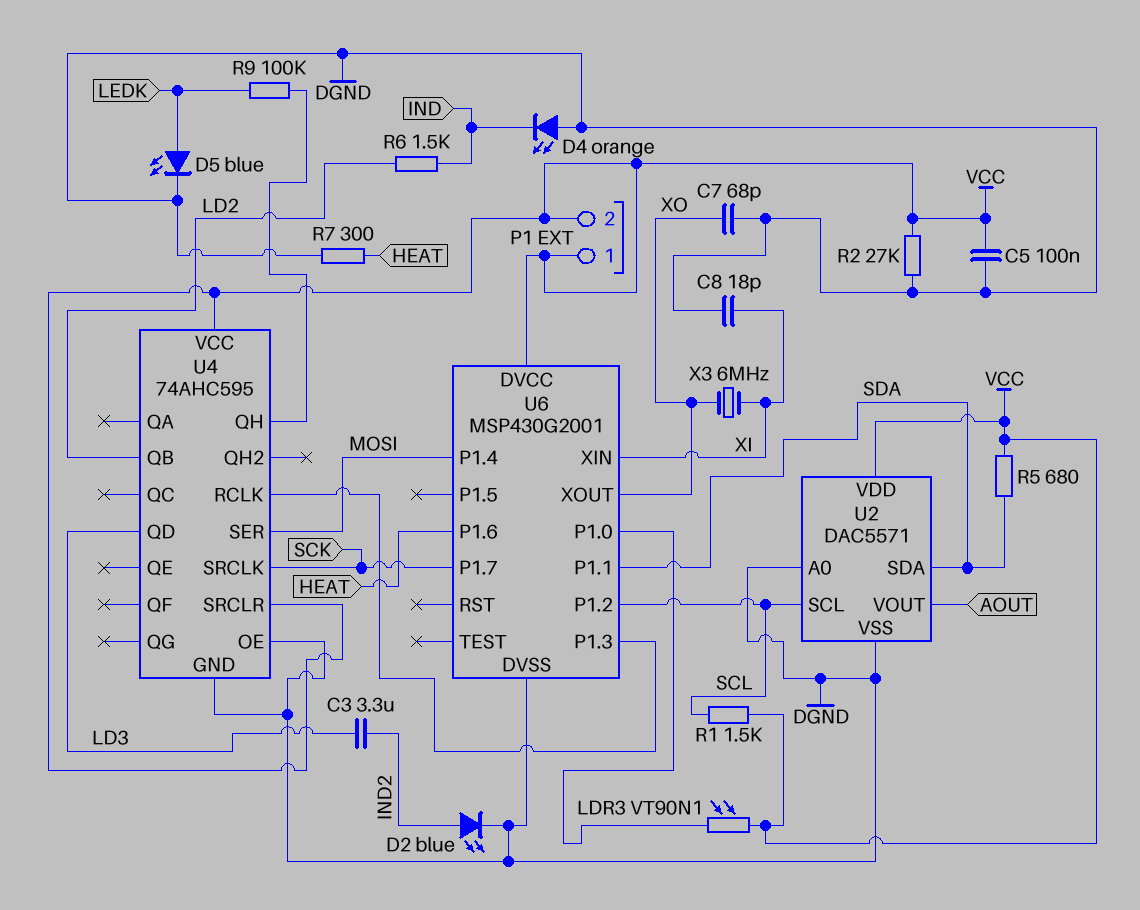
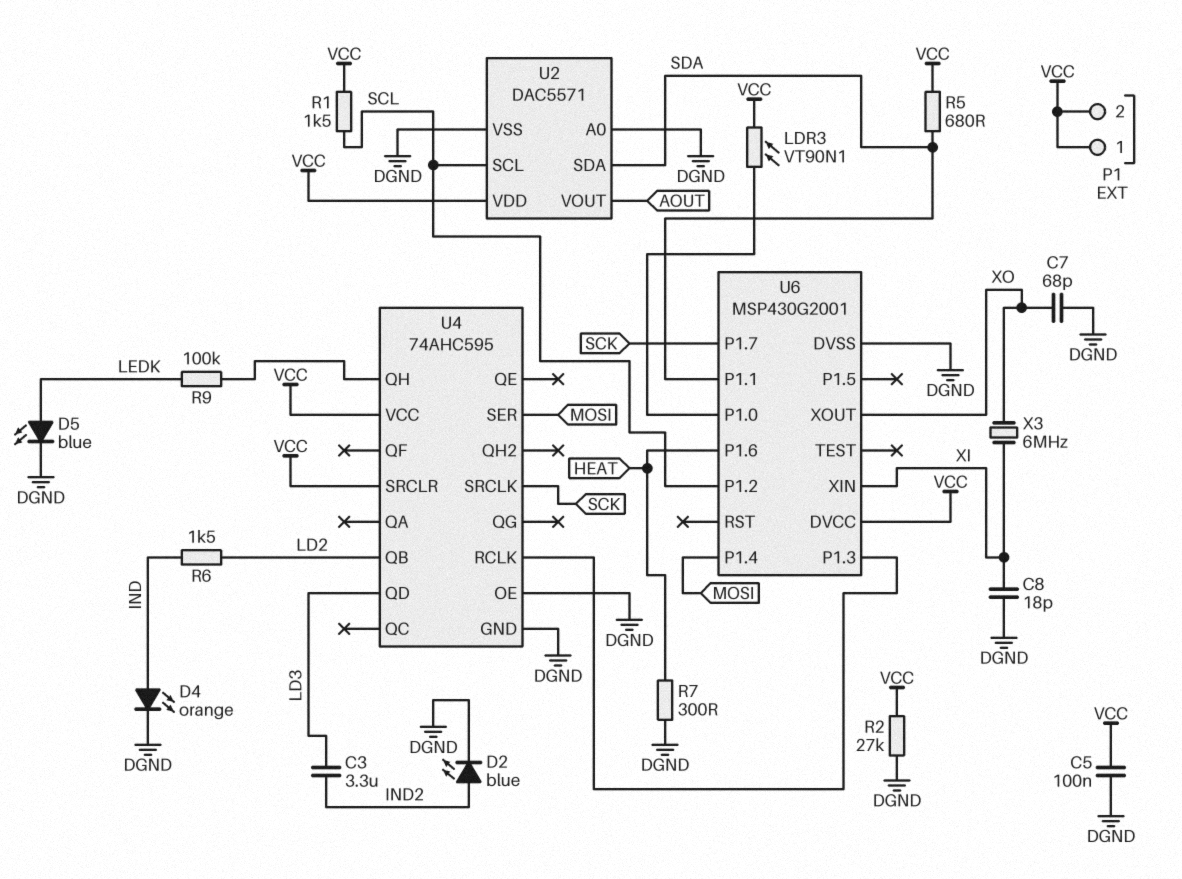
D4: LED orange (A DGND, K IND) -> LED orange (A IND, K DGND)

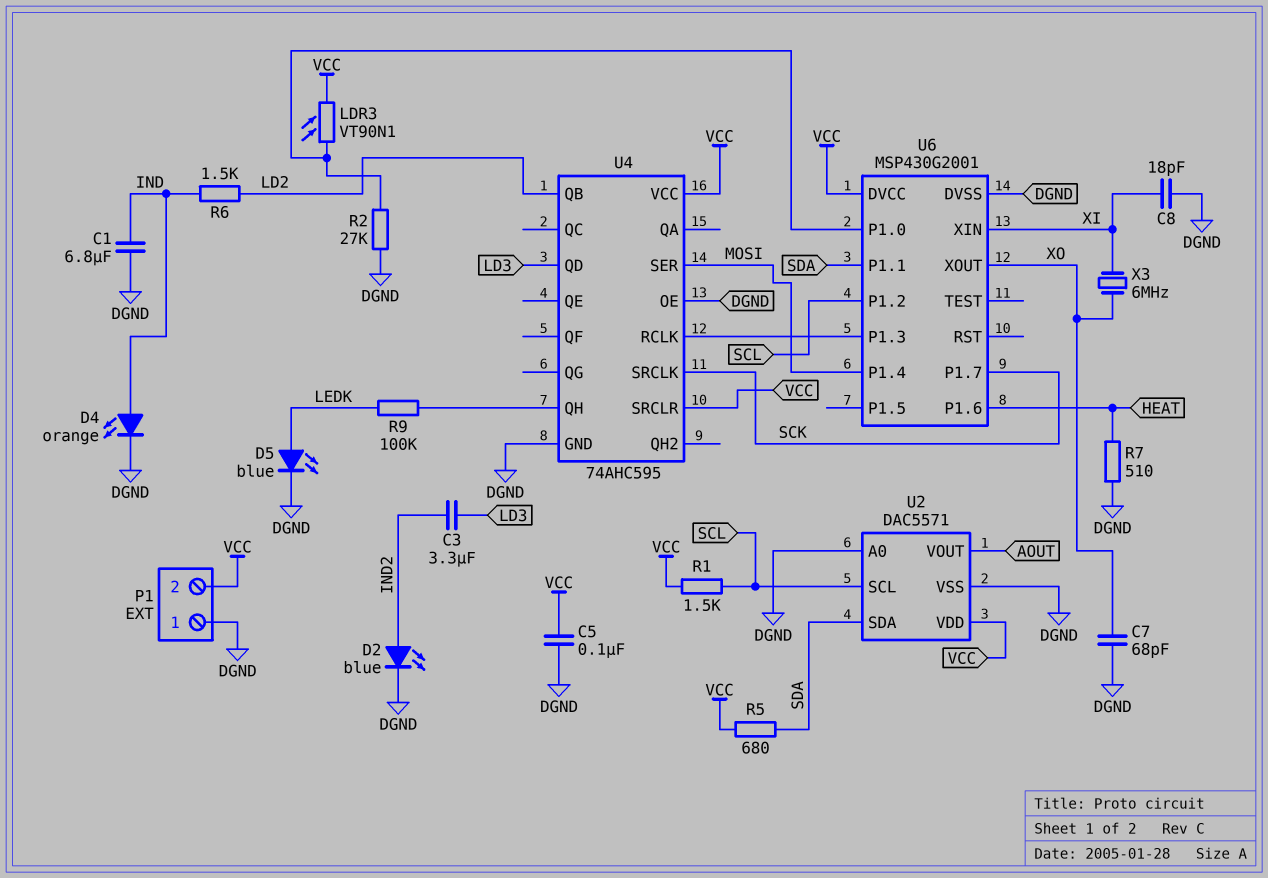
C1: none -> 6.8uF (DGND, IND)
P1 pin 1: VCC -> DGND
R2: 27k (DGND, VCC) -> 27k (DGND, U6/P1.0)
R7: 300 (DGND, HEAT) -> 510 (DGND, HEAT)

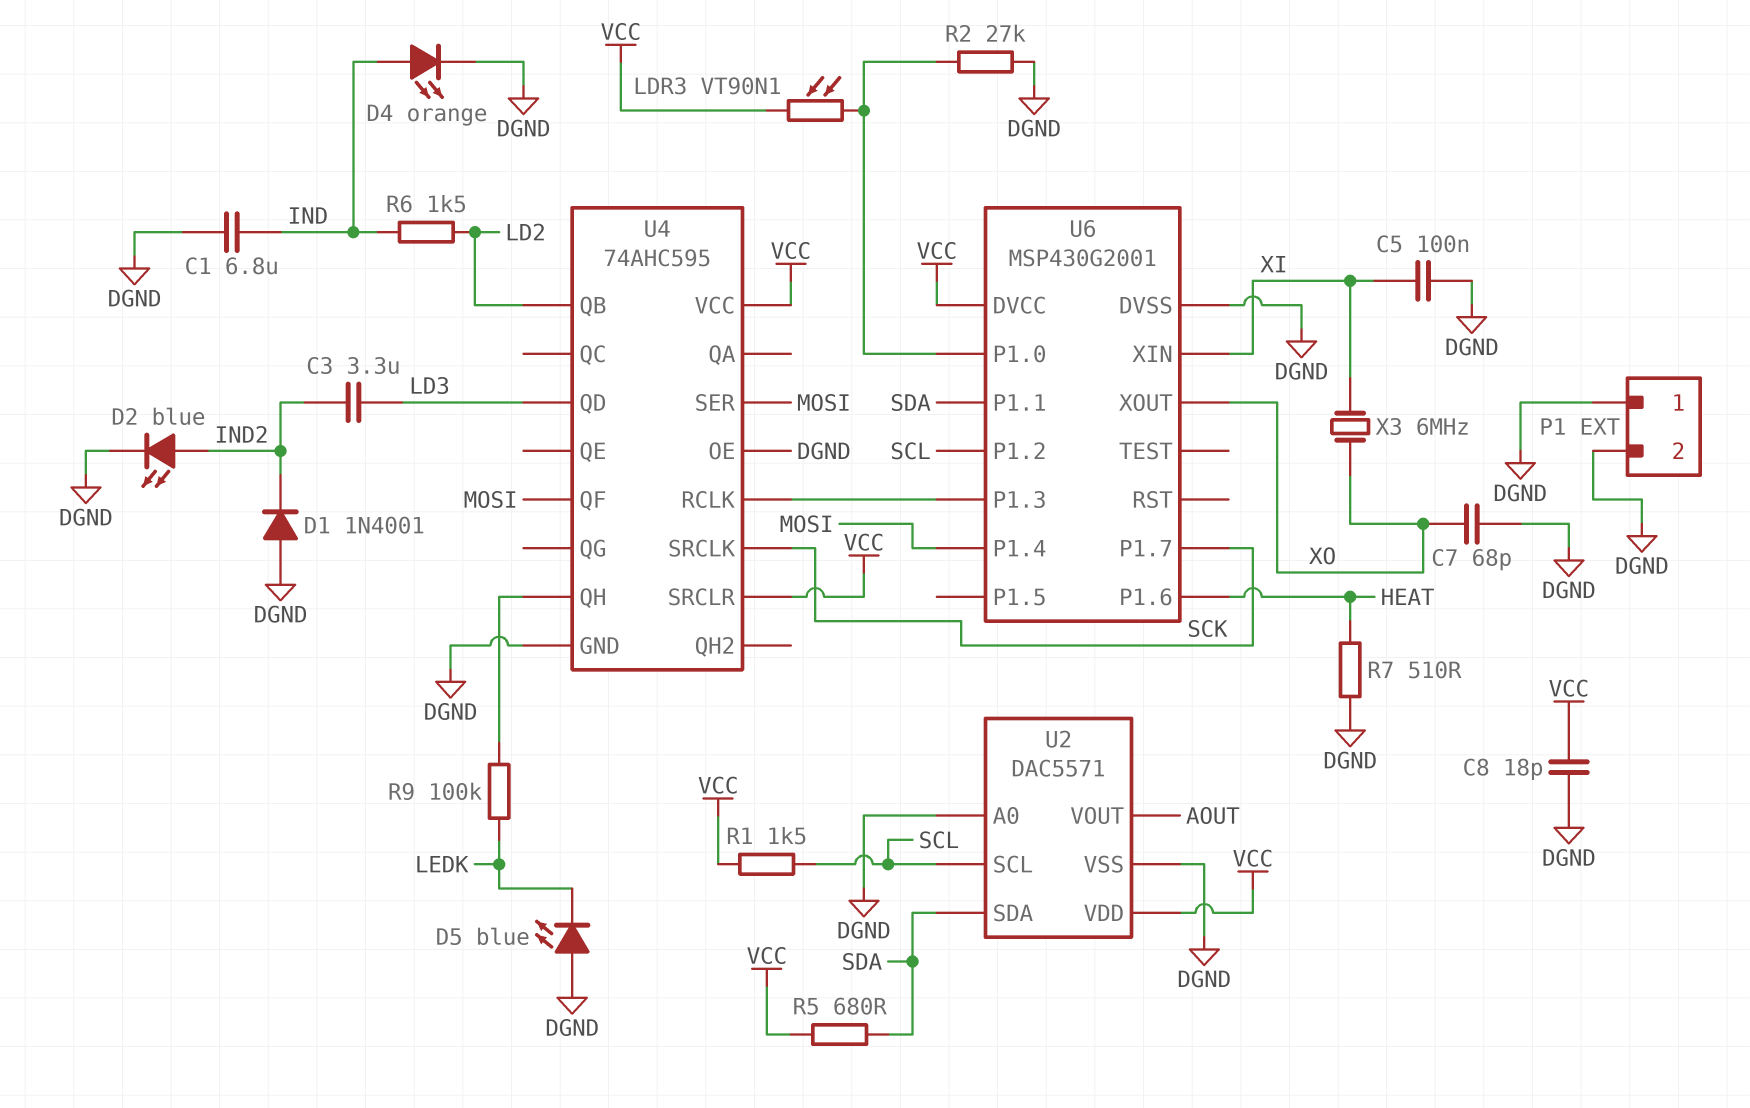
C5: 100nF (DGND, VCC) -> 100nF (DGND, XI)
C8: 18pF (DGND, XI) -> 18pF (DGND, VCC)
D1: none -> diode 1N4001 (A DGND, K IND2)
D5: LED blue (A LEDK, K DGND) -> LED blue (A DGND, K LEDK)
P1 pin 2: VCC -> DGND
U4 pin QF: none -> MOSI

